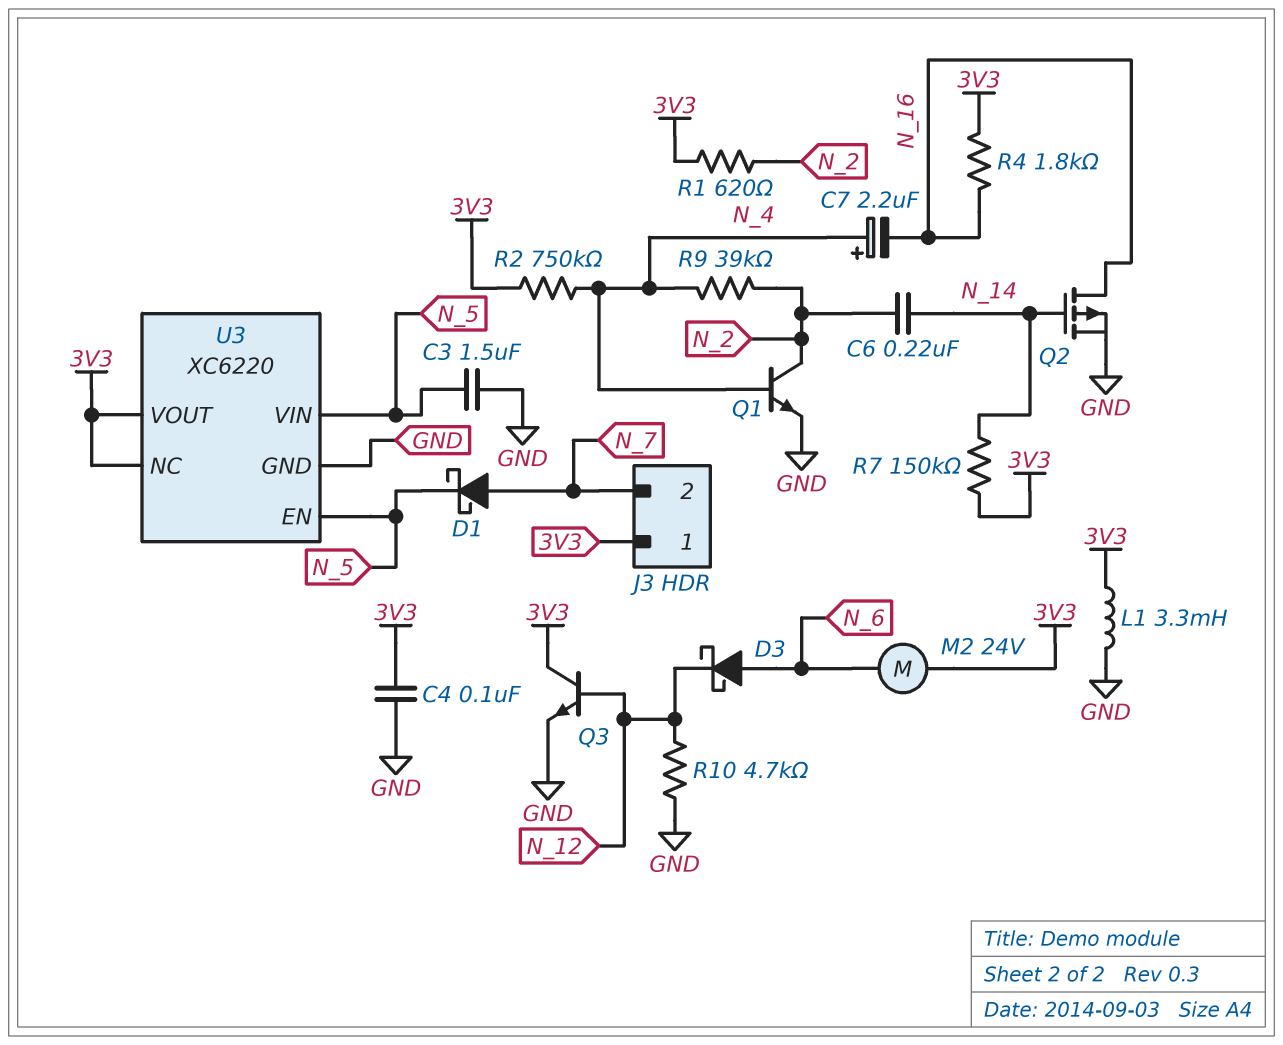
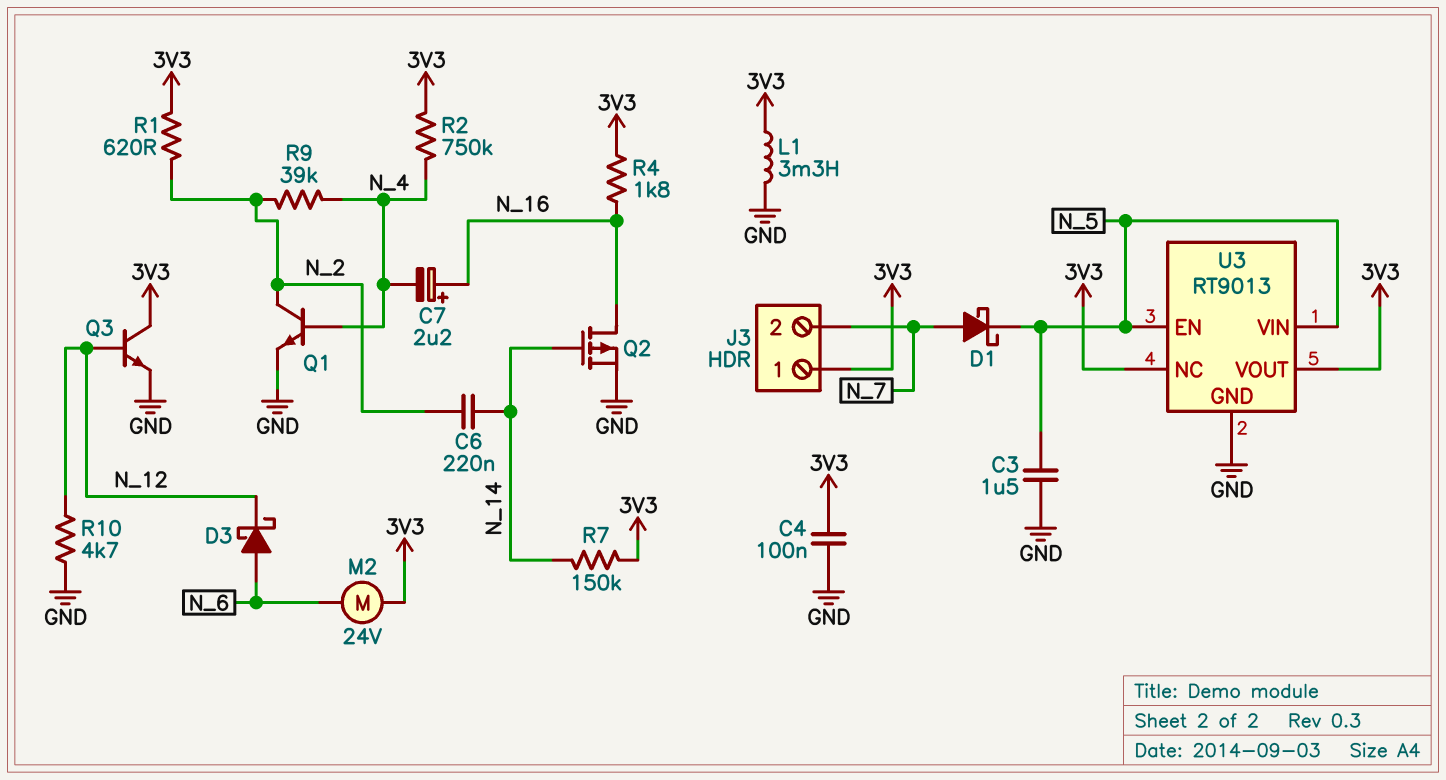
C7: 2.2uF (plus N_4, minus N_16) -> 2.2uF (plus N_16, minus N_4)
U3: XC6220 -> RT9013

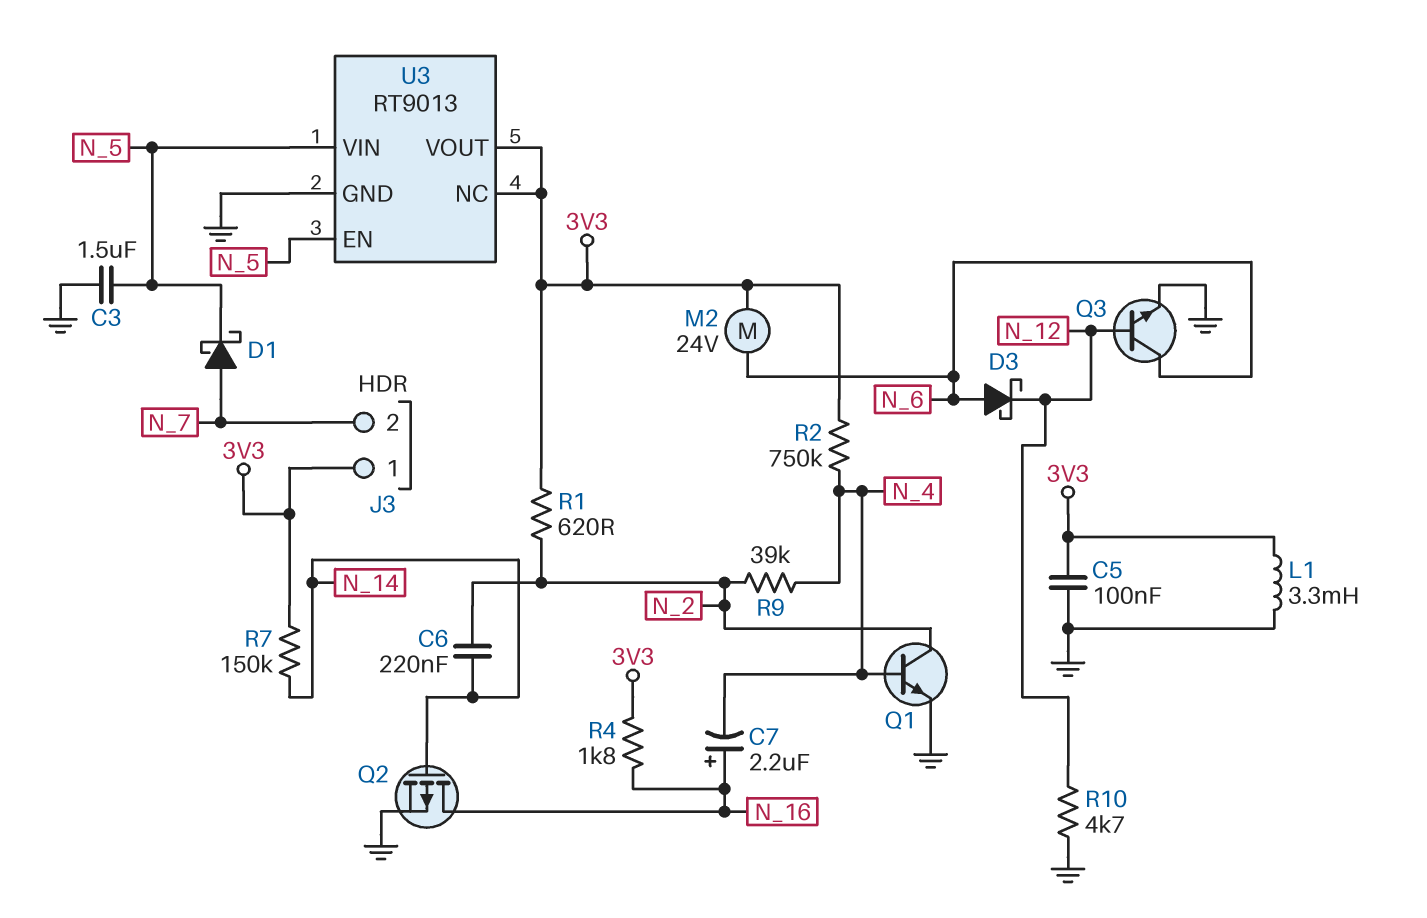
C4: 100nF (3V3, GND) -> none
C5: none -> 100nF (3V3, GND)
Q3: NPN (B N_12, C 3V3, E GND) -> NPN (B N_12, C N_6, E GND)

